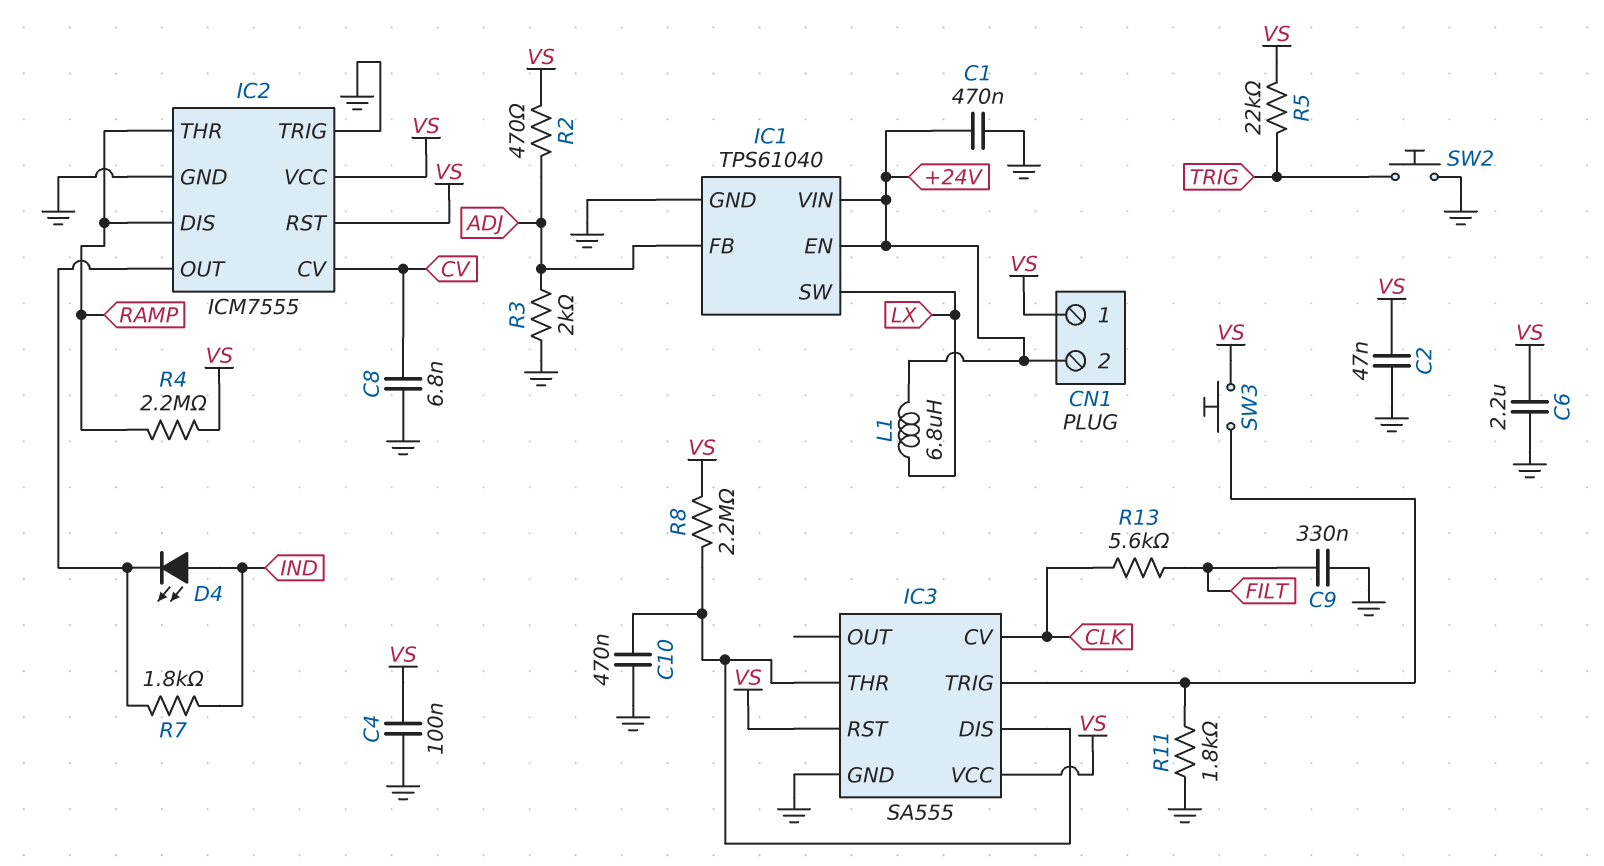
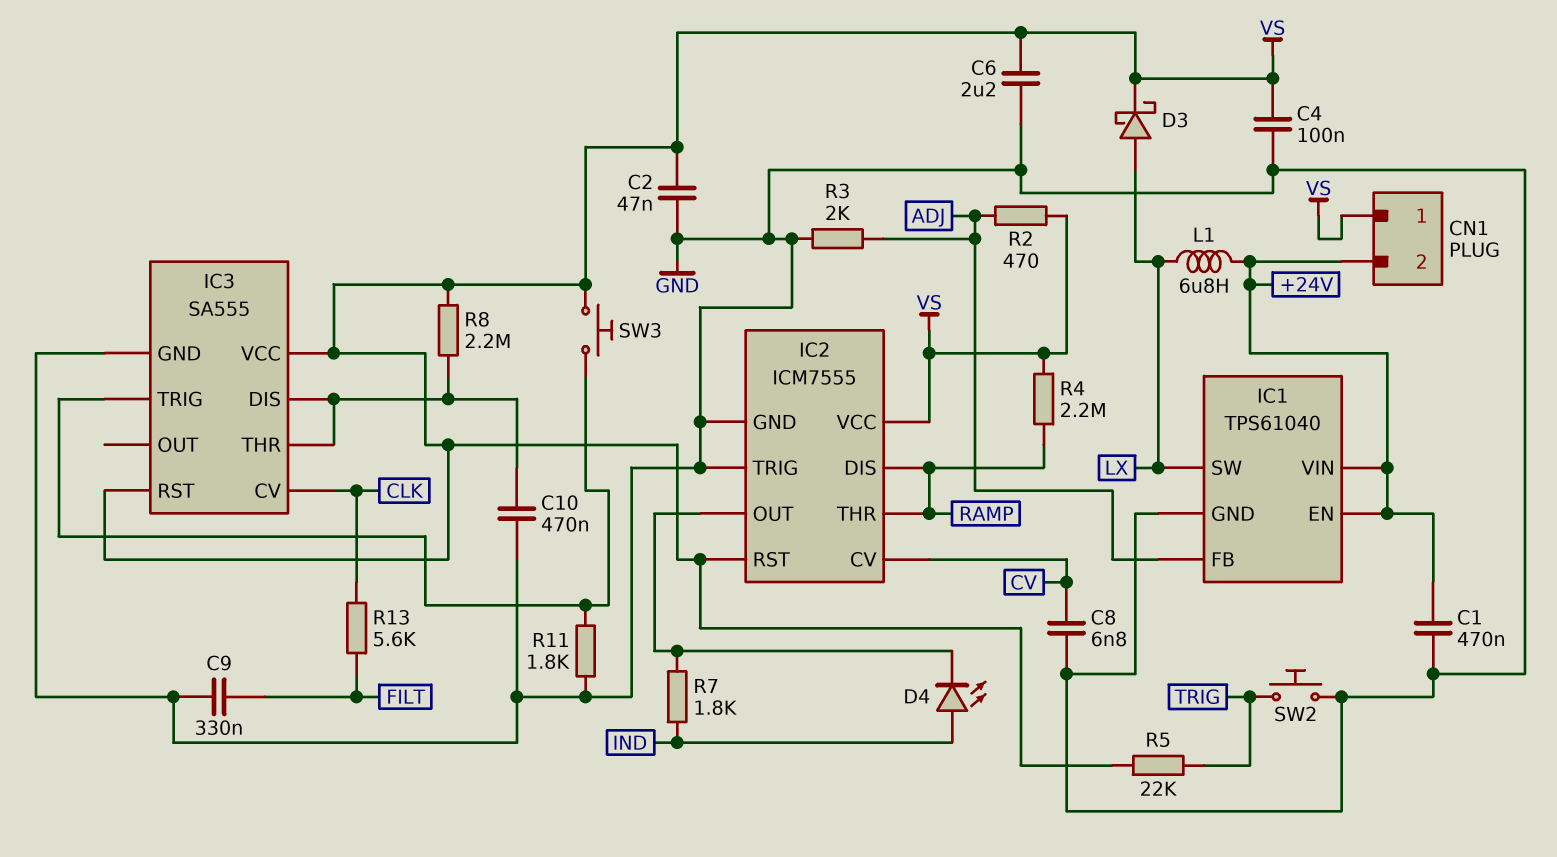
D3: none -> schottky (A LX, K VS)

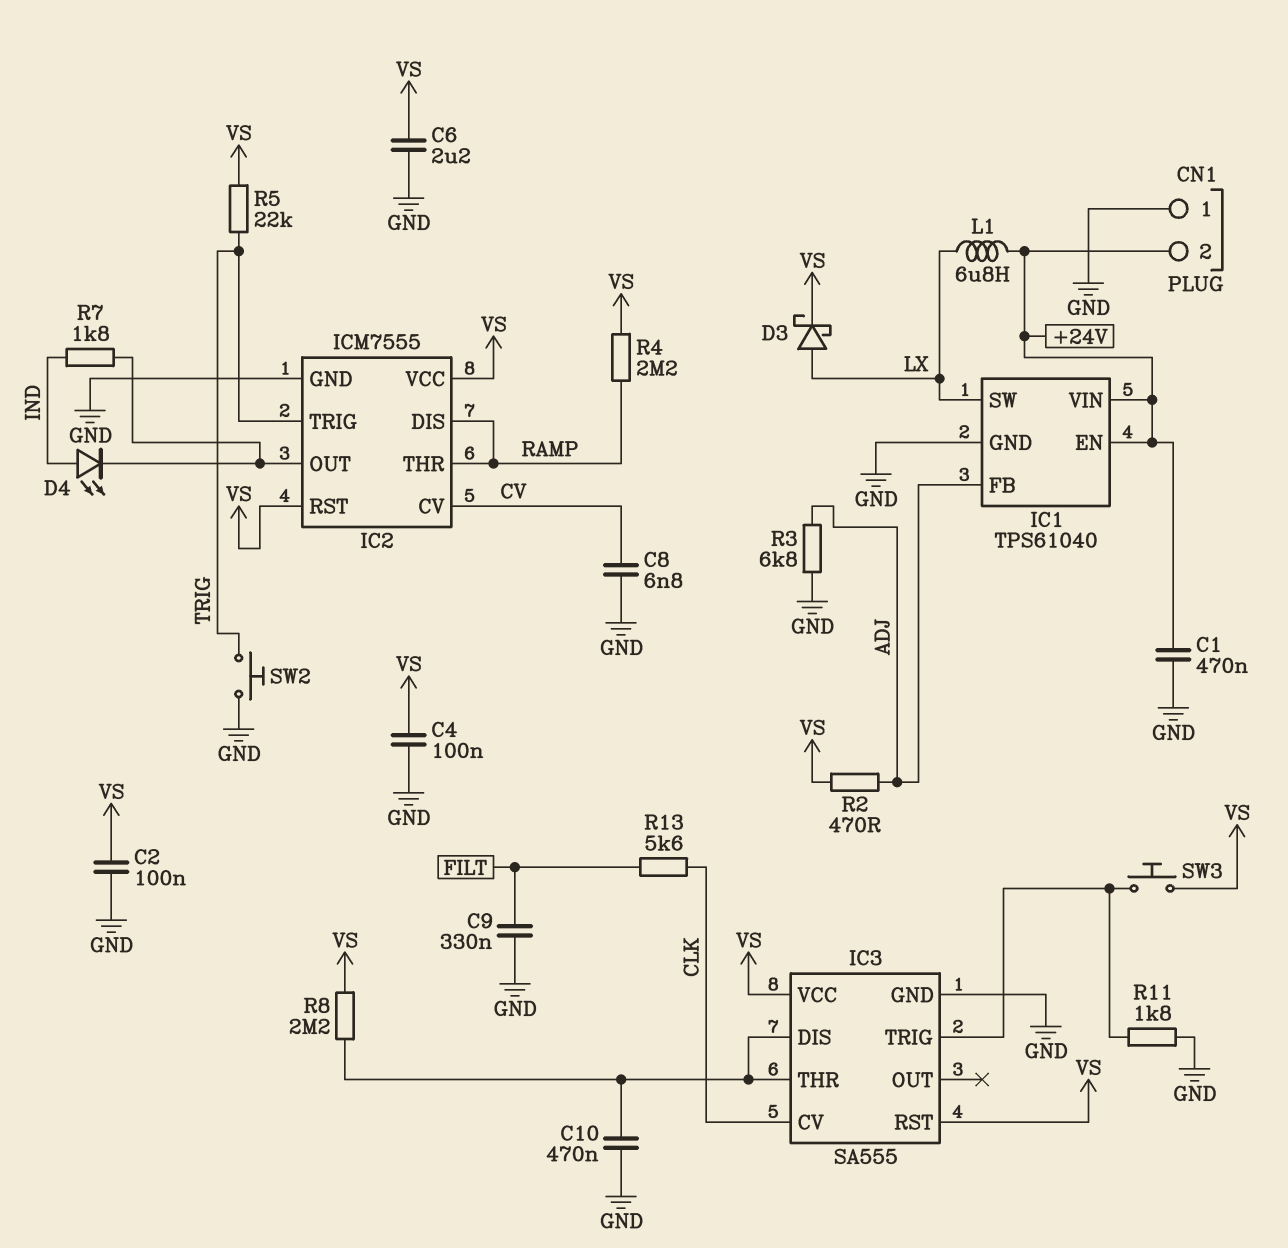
C2: 47nF (GND, VS) -> 100nF (GND, VS)
CN1 pin 1: VS -> GND
IC2 pin TRIG: GND -> TRIG
R3: 2k (ADJ, GND) -> 6.8k (ADJ, GND)

